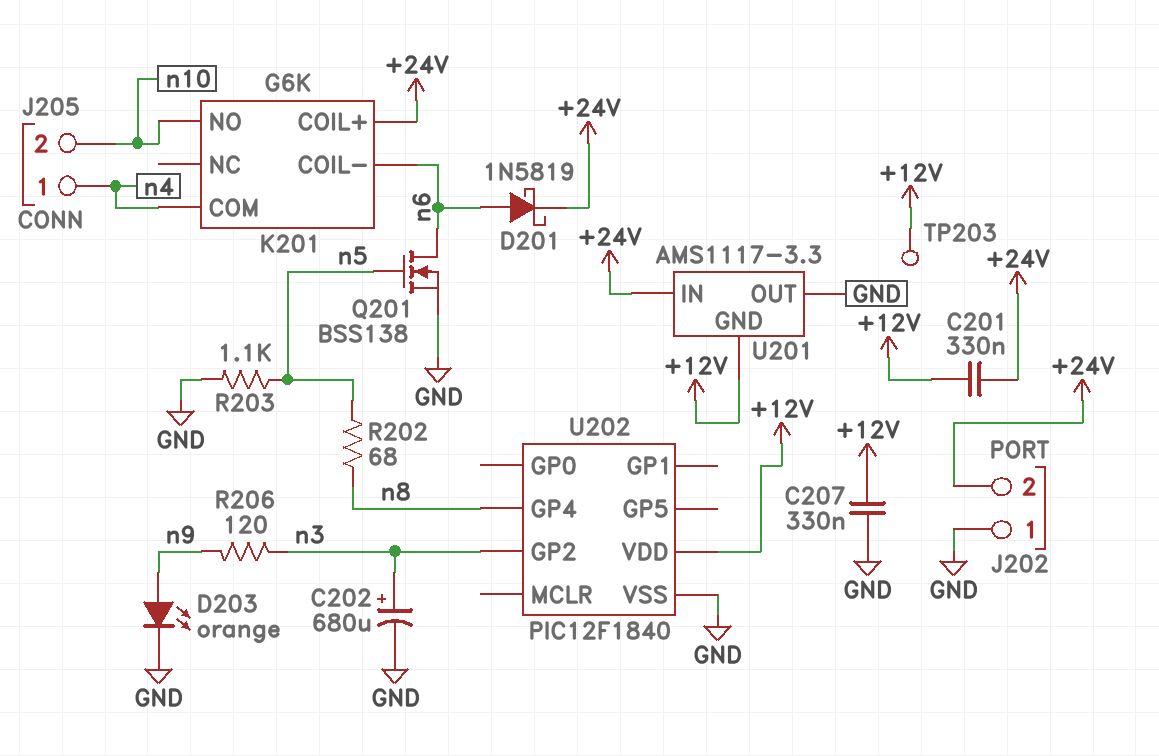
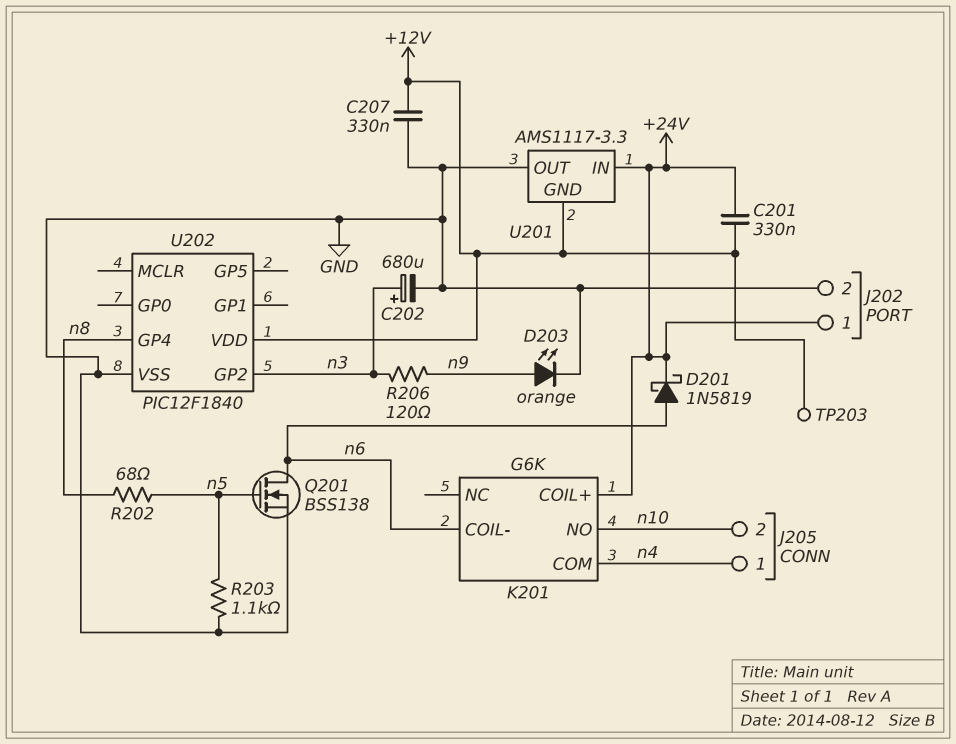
J202 pin 1: GND -> +24V
J202 pin 2: +24V -> GND

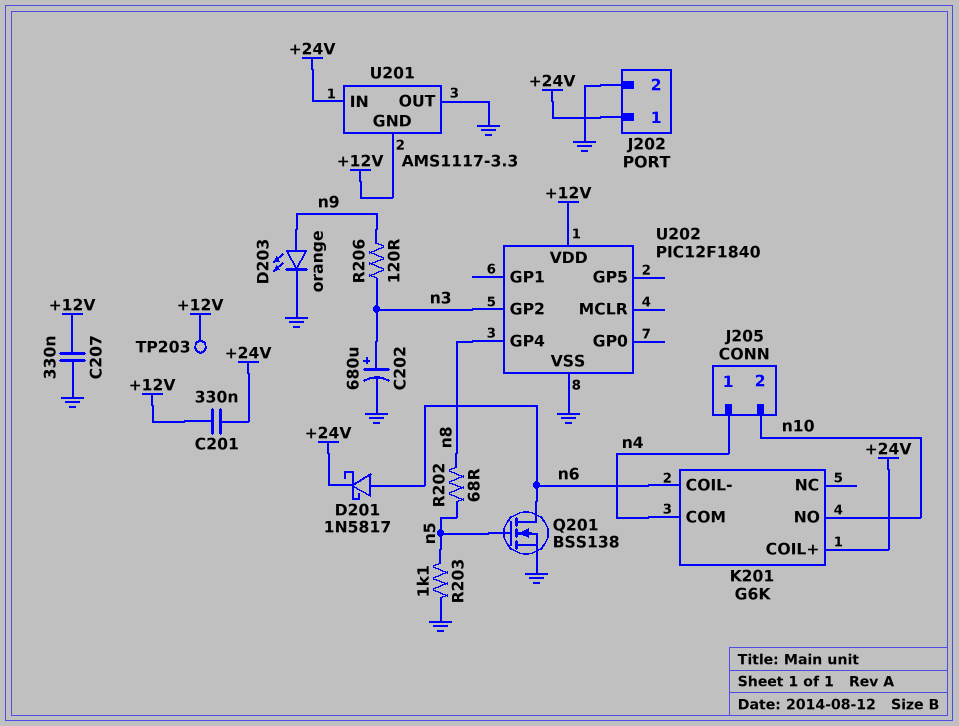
D201: schottky 1N5819 (A n6, K +24V) -> schottky 1N5817 (A n6, K +24V)

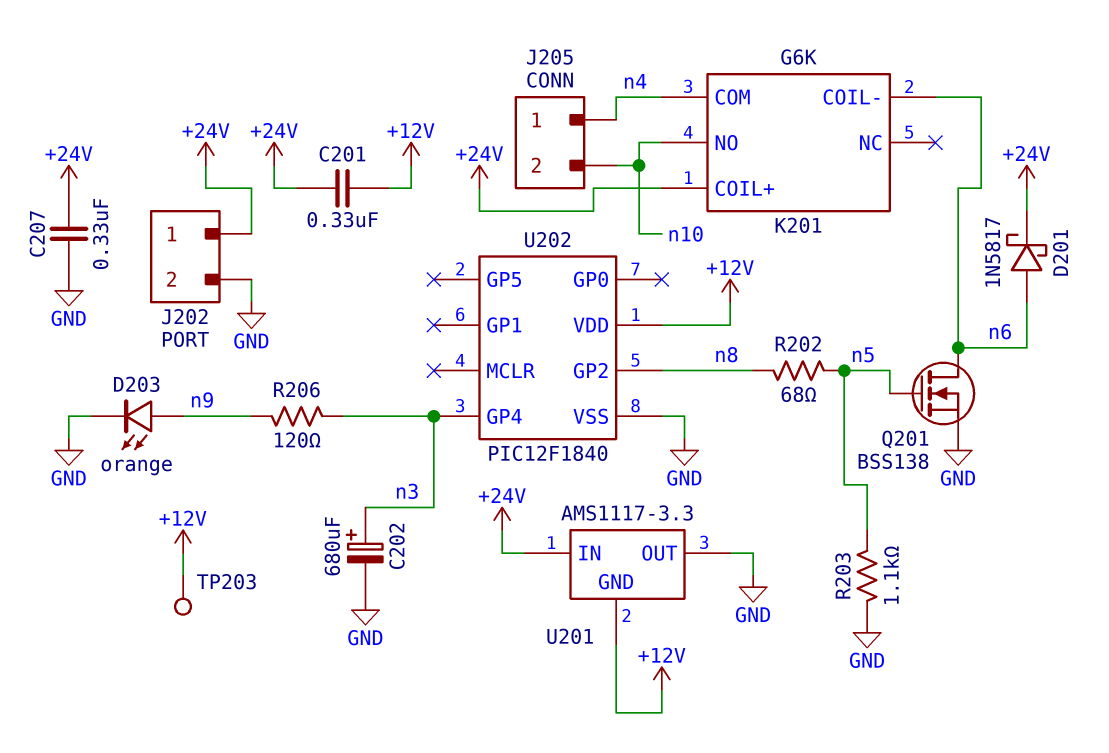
C207: 330nF (+12V, GND) -> 330nF (+24V, GND)
U202 pin GP2: n3 -> n8
U202 pin GP4: n8 -> n3

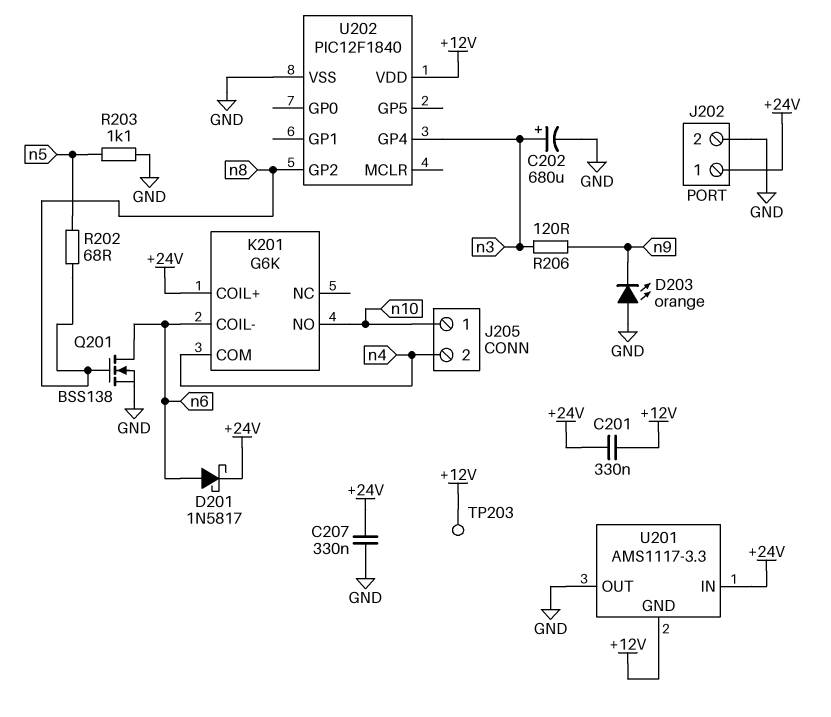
D203: LED orange (A n9, K GND) -> LED orange (A GND, K n9)
J205 pin 1: n4 -> n10
J205 pin 2: n10 -> n4
Q201: NMOS BSS138 (G n5, D n6, S GND) -> NMOS BSS138 (G n8, D n6, S GND)

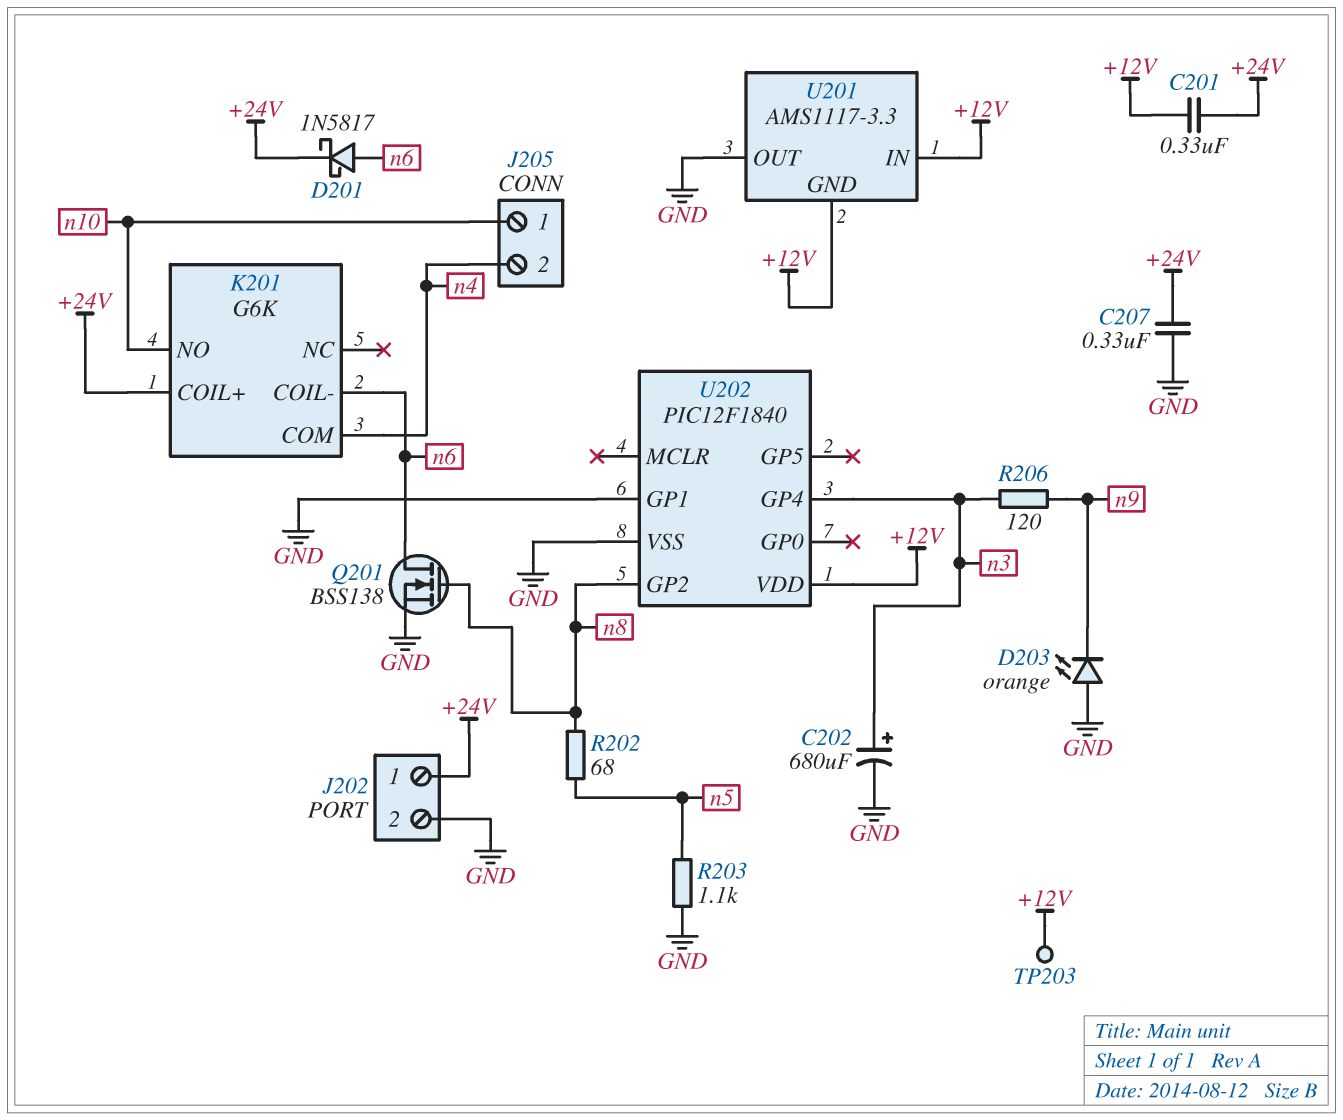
U201 pin IN: +24V -> +12V
U202 pin GP1: none -> GND

